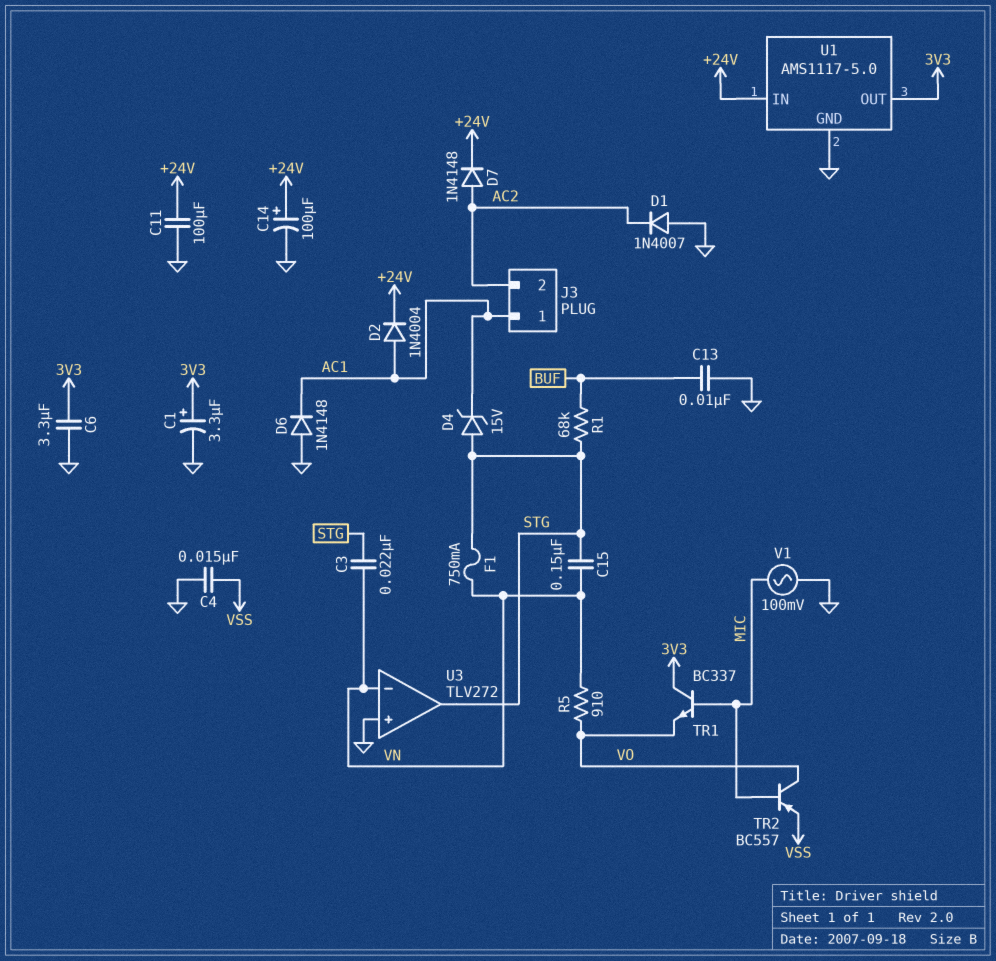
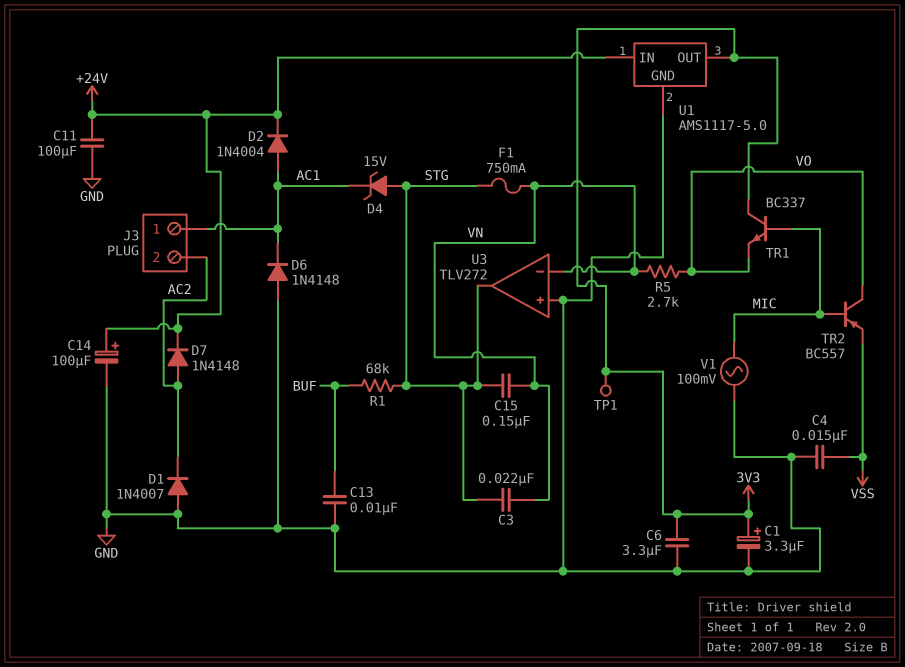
R5: 910 (VN, VO) -> 2.7k (VN, VO)
TP1: none -> test point (3V3)

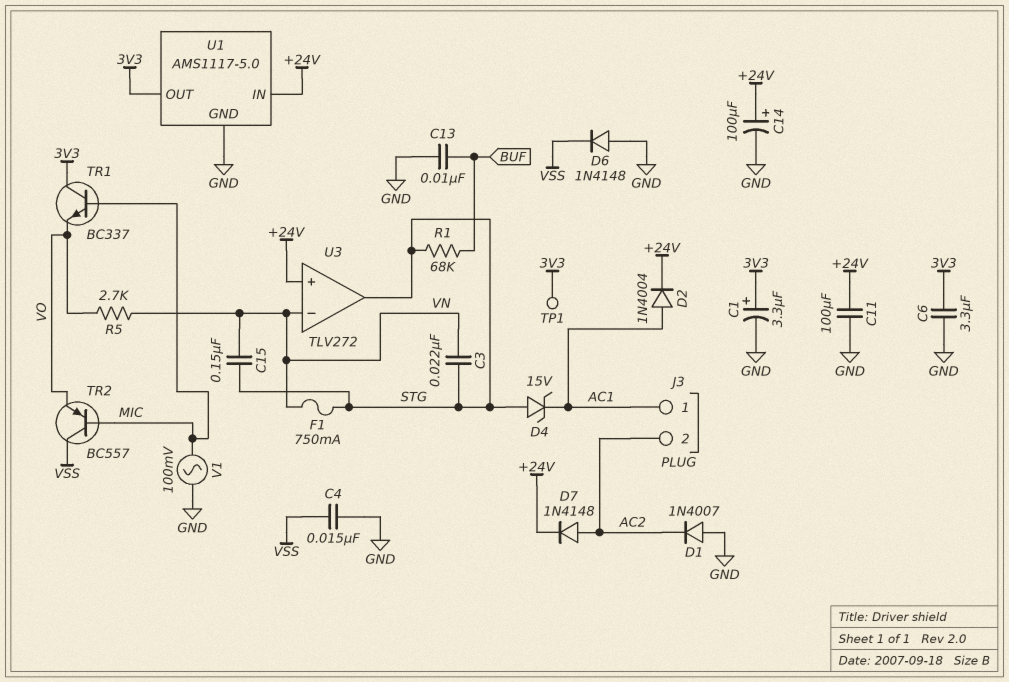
D6: diode 1N4148 (A GND, K AC1) -> diode 1N4148 (A GND, K VSS)
TR2: PNP BC557 (B MIC, C VO, E VSS) -> PNP BC557 (B MIC, C VSS, E VO)
U3 pin in+: GND -> +24V

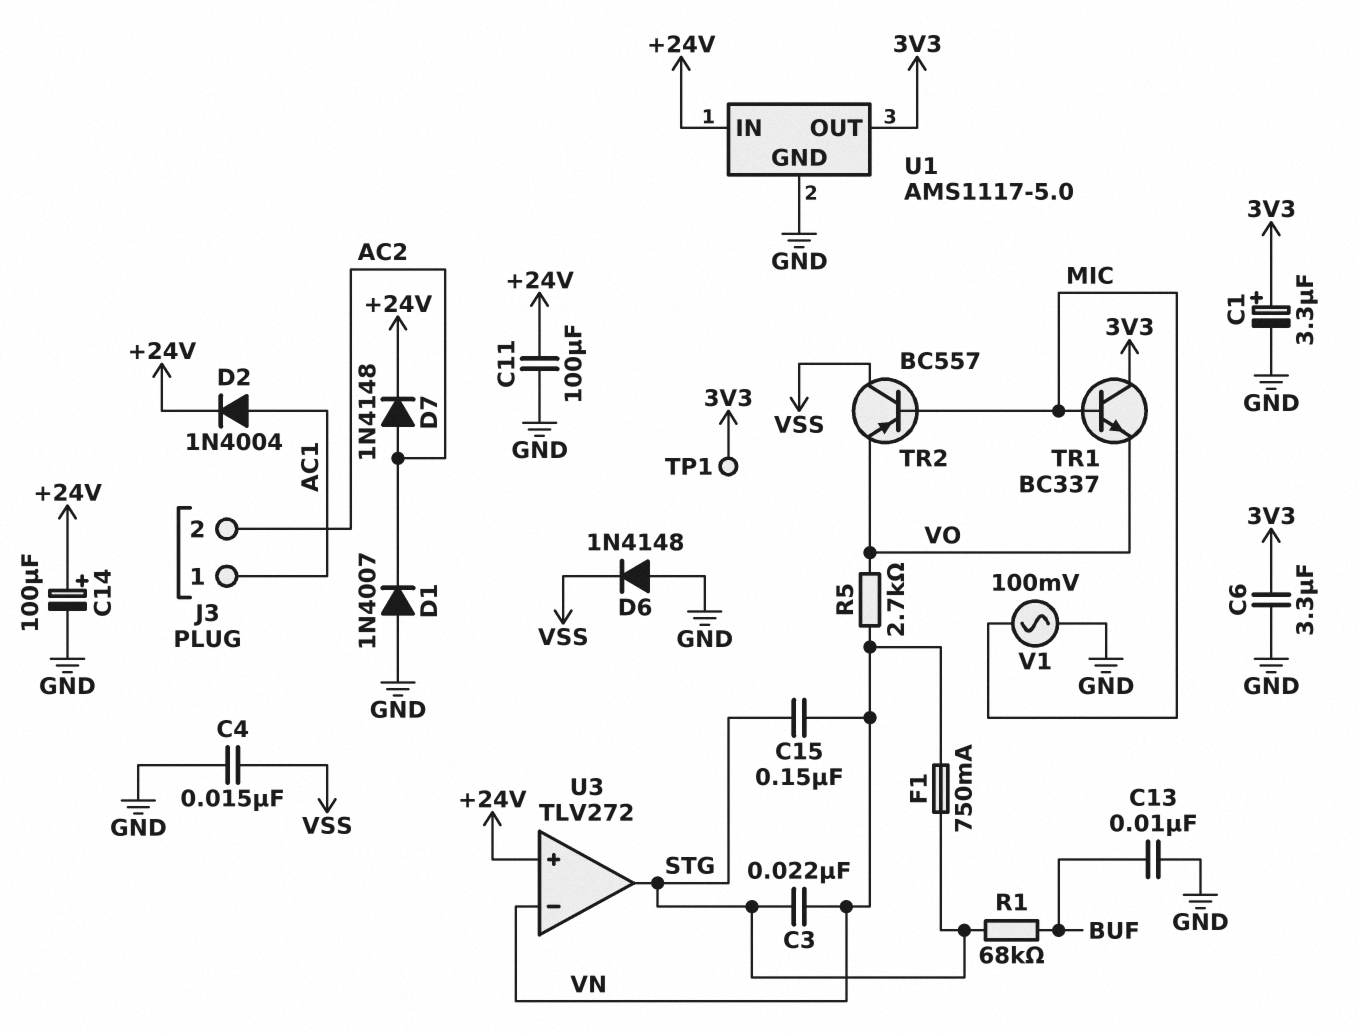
D4: zener 15V (A STG, K AC1) -> none

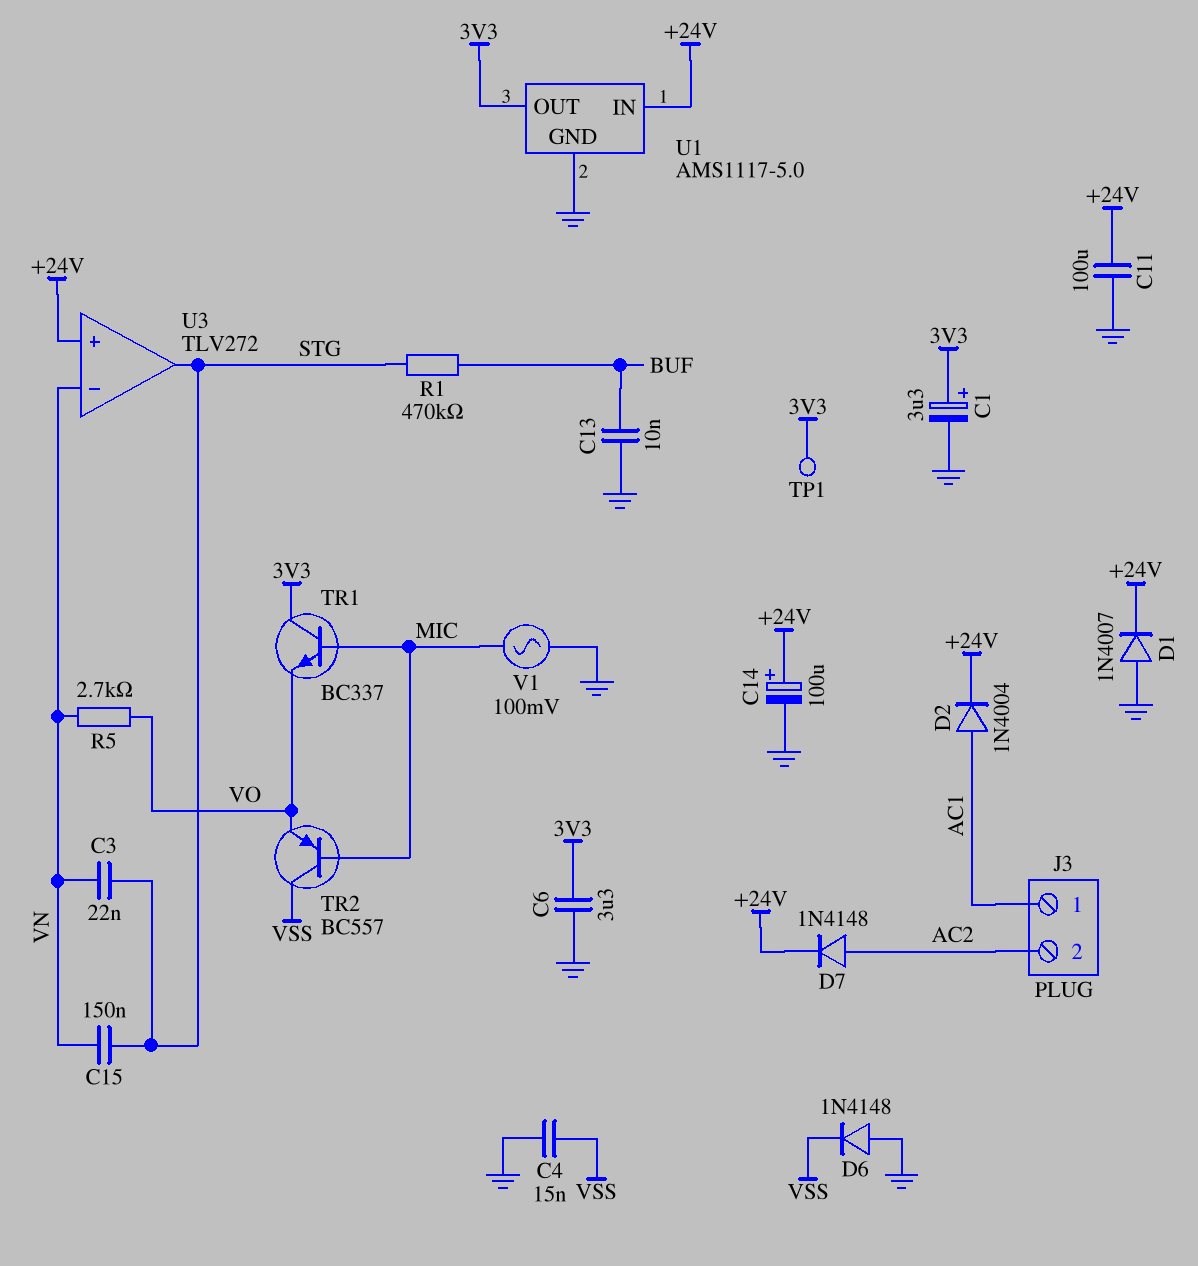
D1: diode 1N4007 (A GND, K AC2) -> diode 1N4007 (A GND, K +24V)
F1: 750mA (STG, VN) -> none
R1: 68k (BUF, STG) -> 470k (BUF, STG)

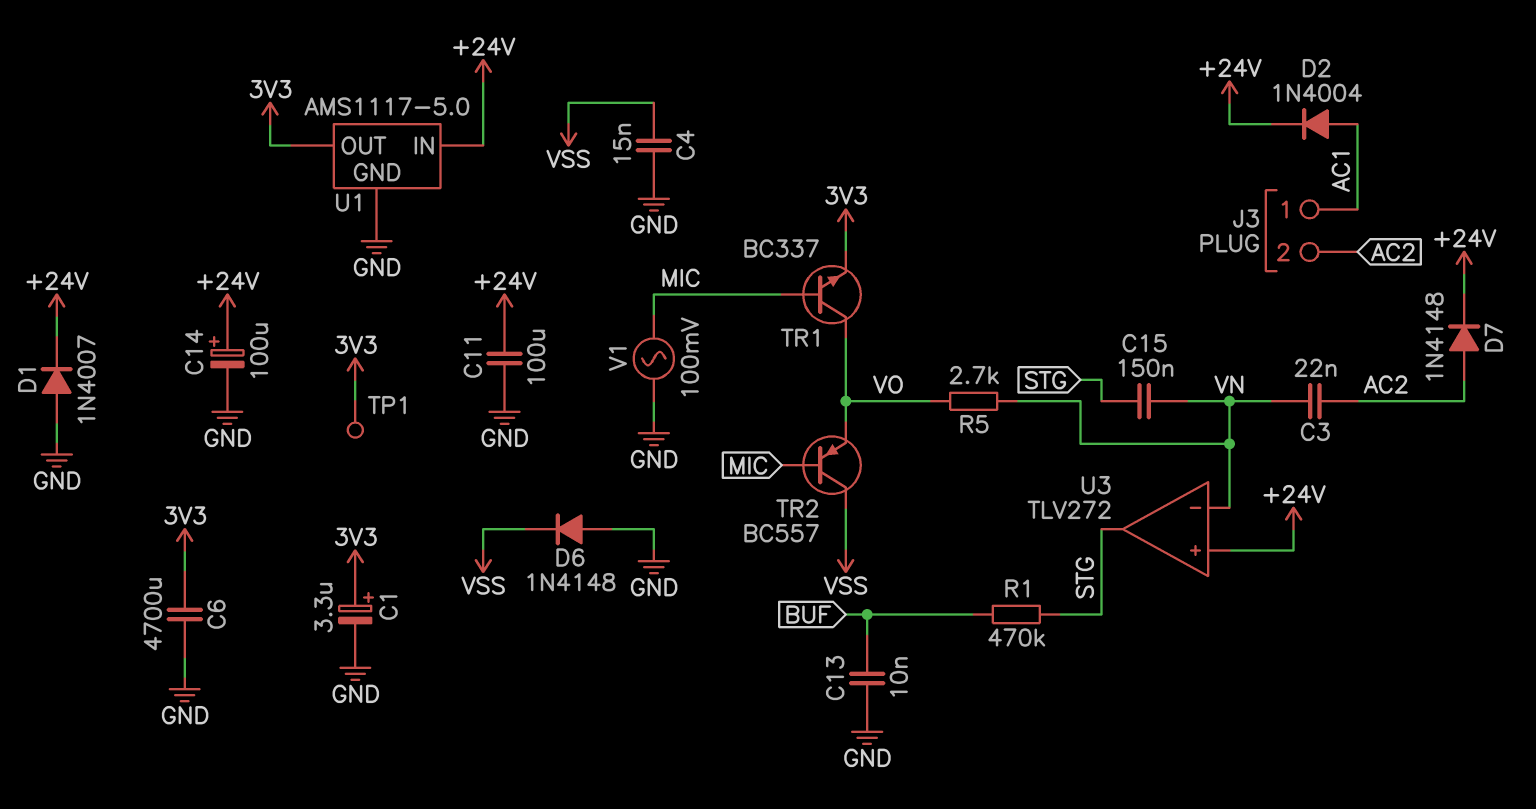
C3: 22nF (STG, VN) -> 22nF (AC2, VN)
C6: 3.3uF (3V3, GND) -> 4700uF (3V3, GND)
TR1: NPN BC337 (B MIC, C 3V3, E VO) -> NPN BC337 (B MIC, C VO, E 3V3)

